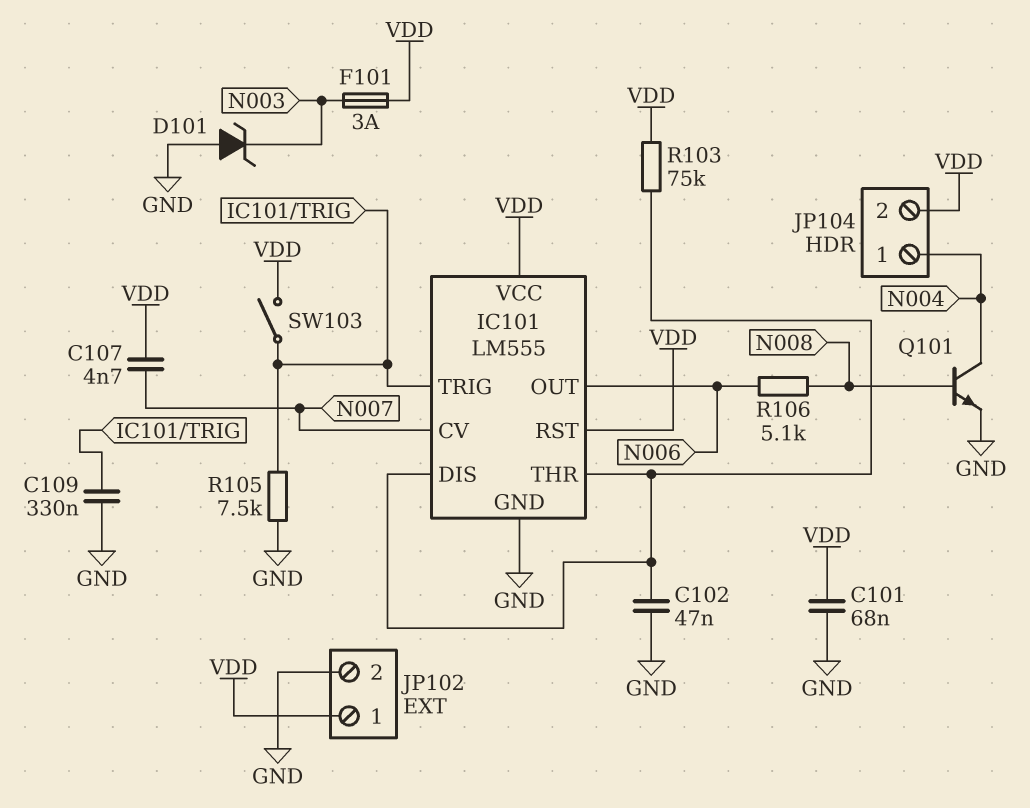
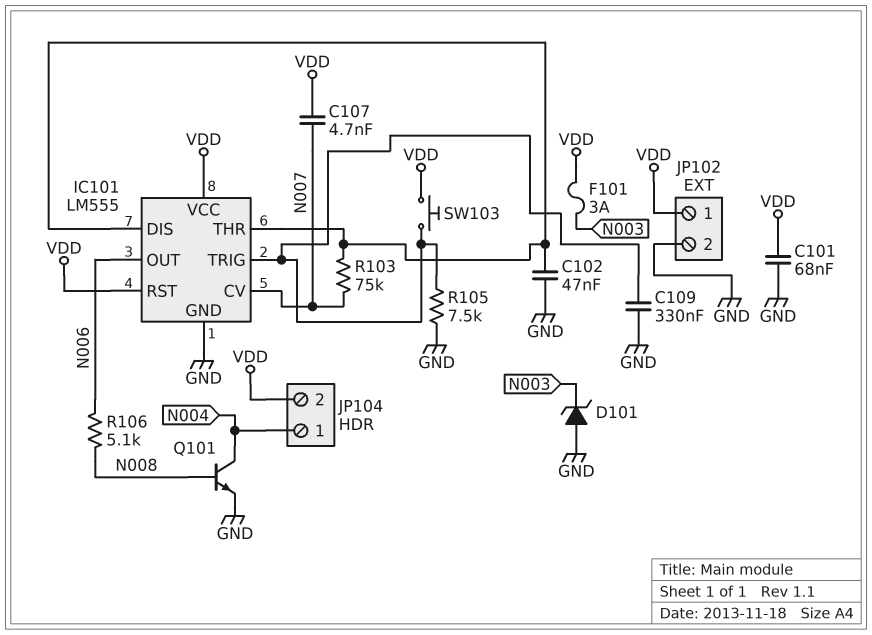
R103: 75k (IC101/DIS, VDD) -> 75k (IC101/DIS, N007)
SW103: switch (IC101/TRIG, VDD) -> button (IC101/TRIG, VDD)

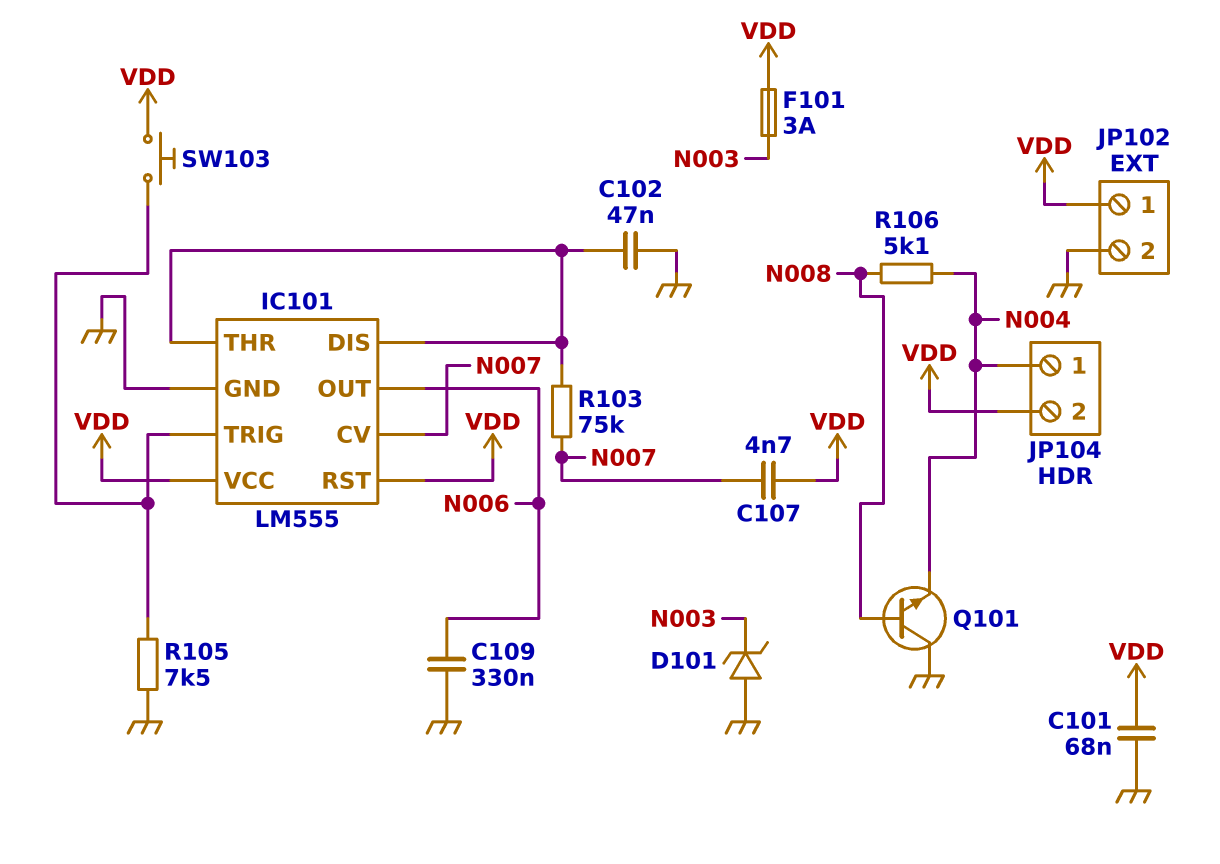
C109: 330nF (GND, IC101/TRIG) -> 330nF (GND, N006)
Q101: NPN (B N008, C N004, E GND) -> NPN (B N008, C GND, E N004)
R106: 5.1k (N006, N008) -> 5.1k (N004, N008)

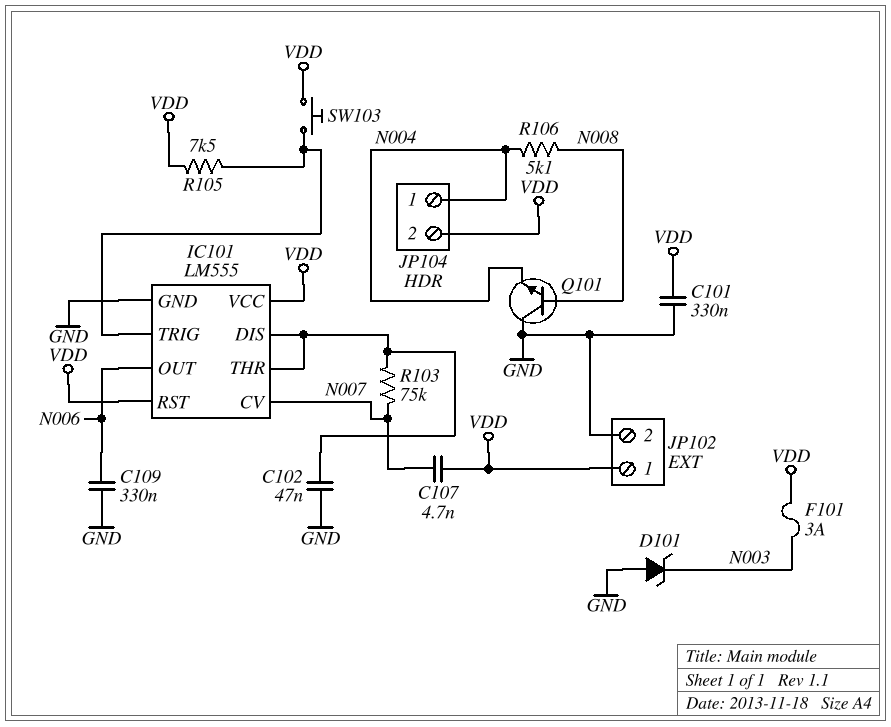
C101: 68nF (GND, VDD) -> 330nF (GND, VDD)
R105: 7.5k (GND, IC101/TRIG) -> 7.5k (IC101/TRIG, VDD)

